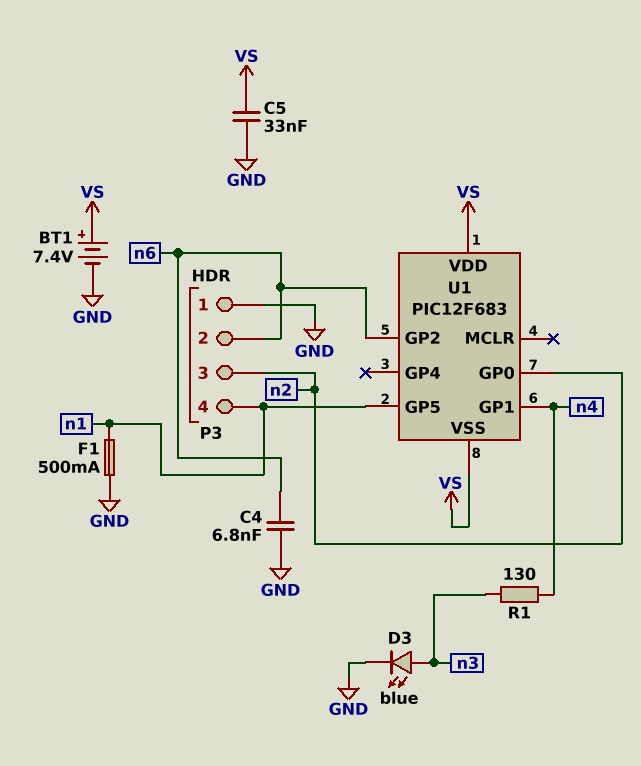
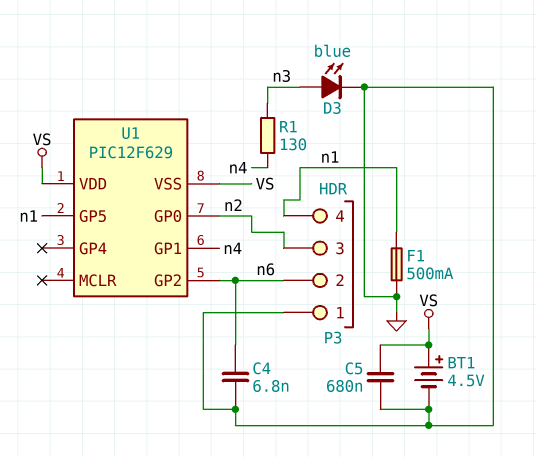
BT1: 7.4V (plus VS, minus GND) -> 4.5V (plus VS, minus GND)
C5: 33nF (GND, VS) -> 680nF (GND, VS)
U1: PIC12F683 -> PIC12F629

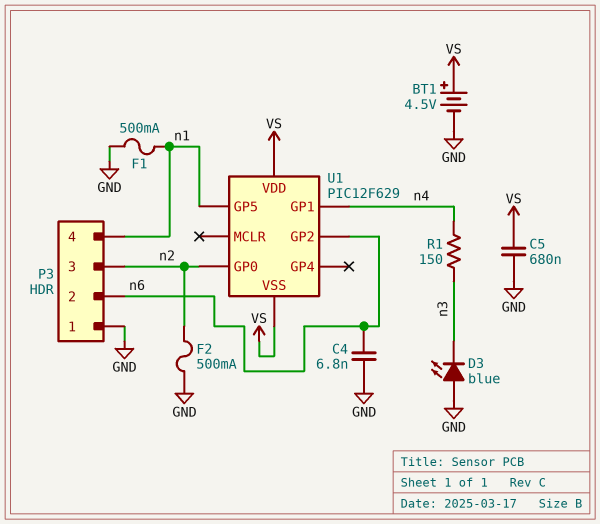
D3: LED blue (A n3, K GND) -> LED blue (A GND, K n3)
F2: none -> 500mA (GND, n2)
R1: 130 (n3, n4) -> 150 (n3, n4)

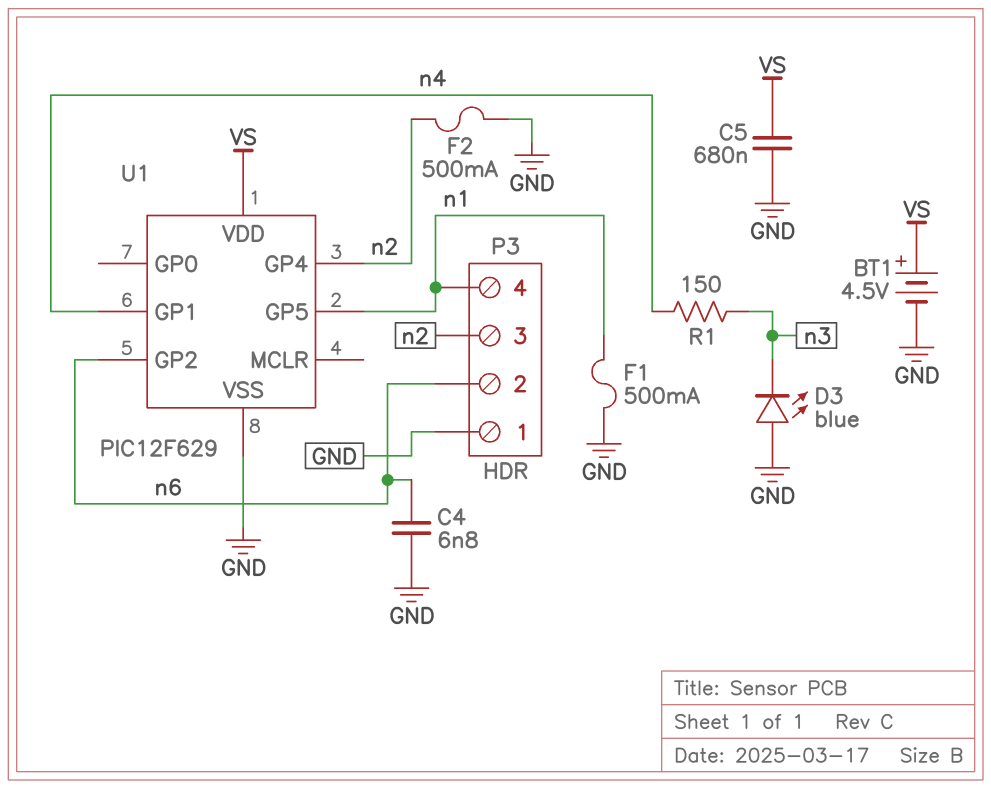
U1 pin GP0: n2 -> none
U1 pin GP4: none -> n2
U1 pin VSS: VS -> GND

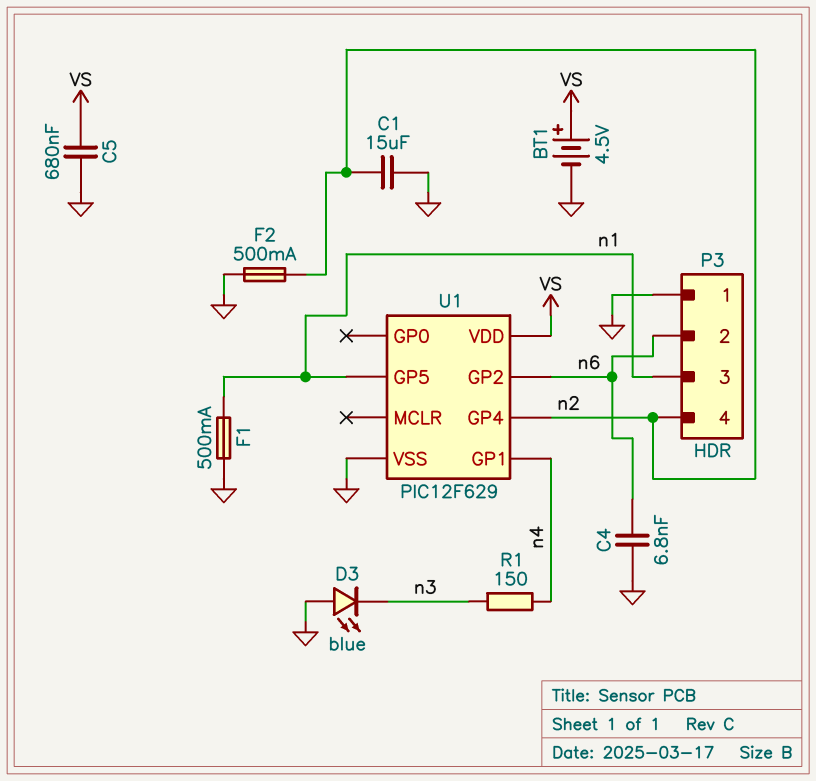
C1: none -> 15uF (GND, n2)
P3 pin 3: n2 -> n1
P3 pin 4: n1 -> n2

